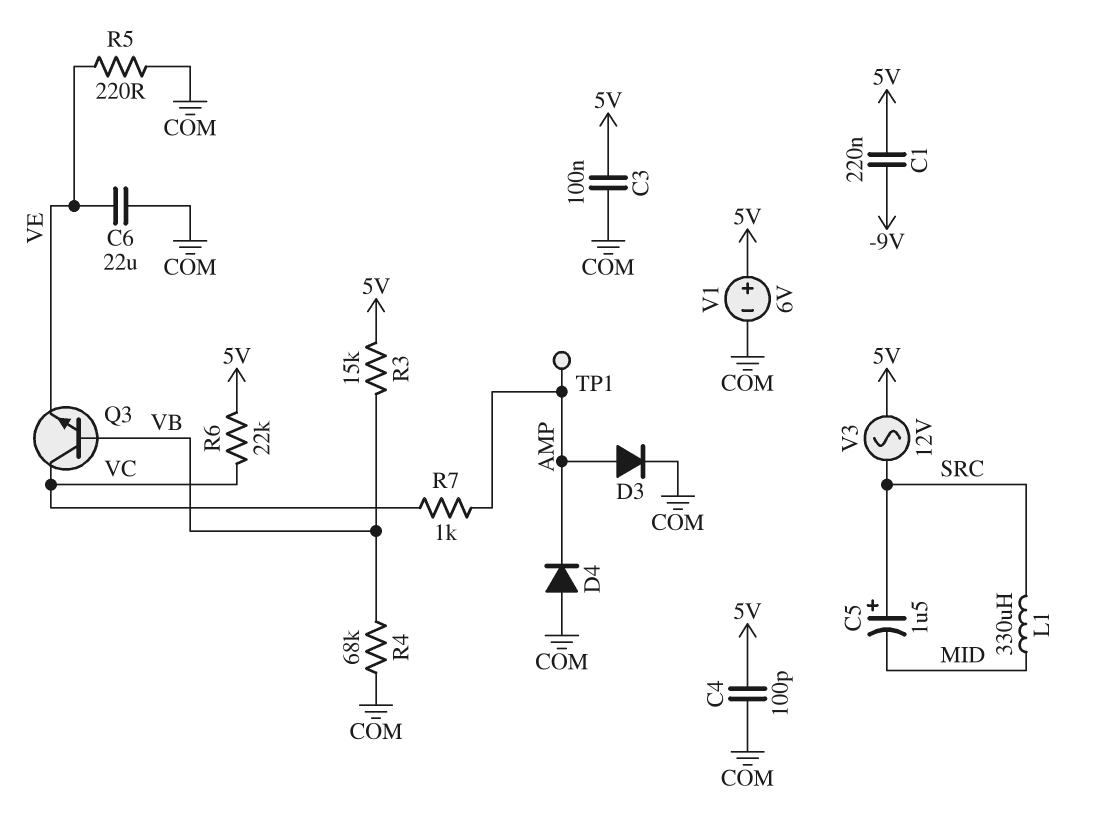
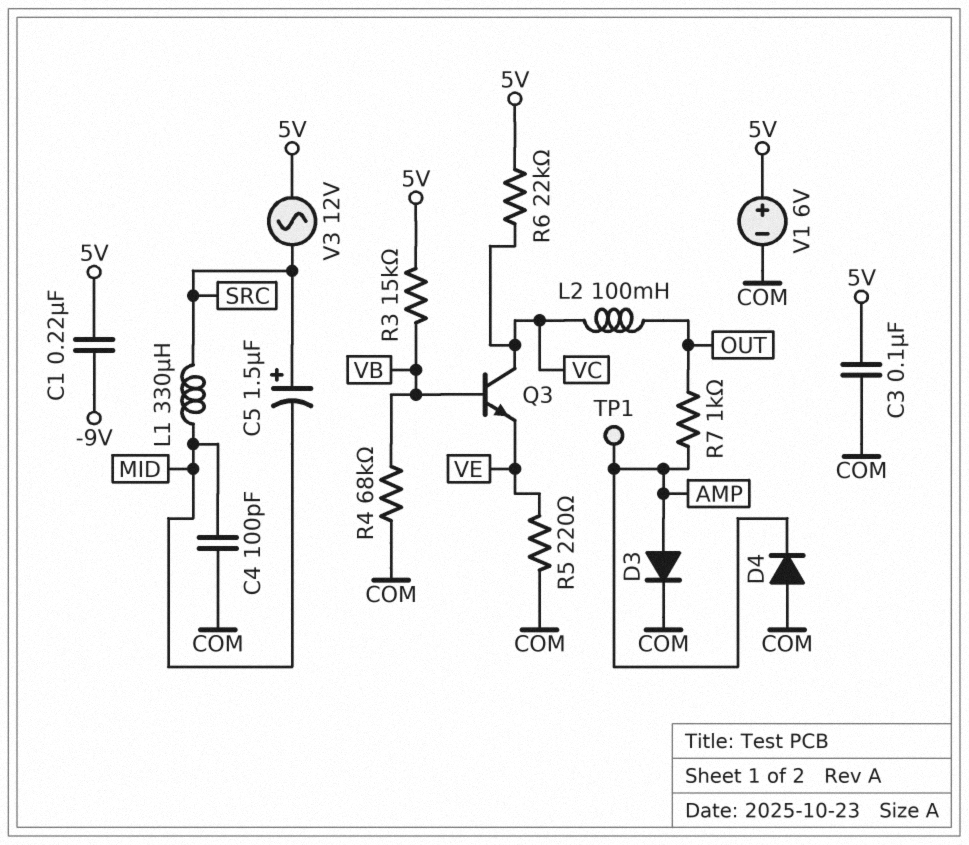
C4: 100pF (5V, COM) -> 100pF (COM, MID)
C6: 22uF (COM, VE) -> none
L2: none -> 100mH (OUT, VC)
R7: 1k (AMP, VC) -> 1k (AMP, OUT)

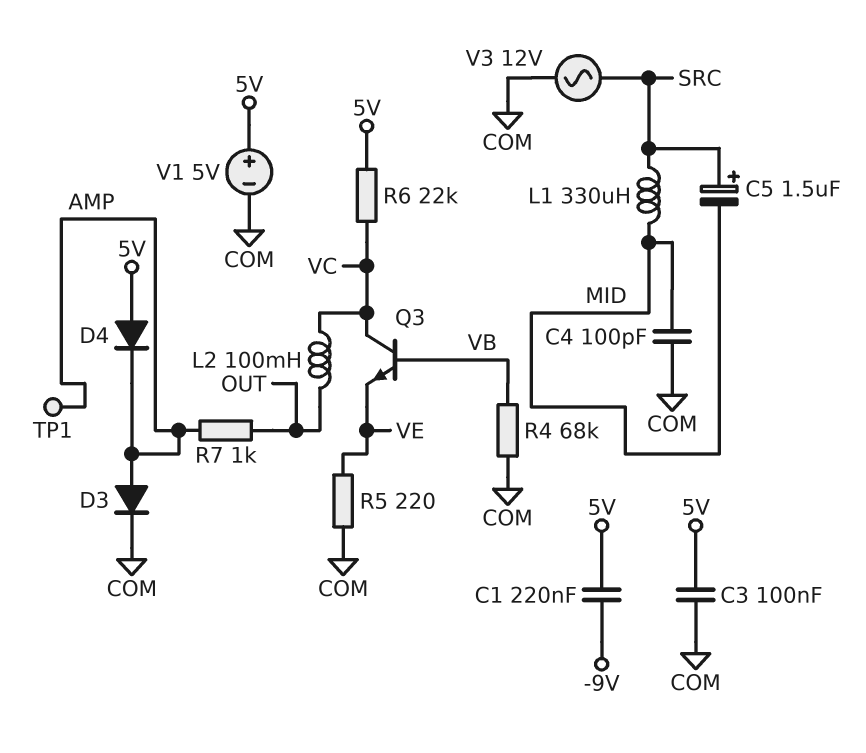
D4: diode (A COM, K AMP) -> diode (A 5V, K AMP)
R3: 15k (5V, VB) -> none
V1: 6V (plus 5V, minus COM) -> 5V (plus 5V, minus COM)
V3: AC 12V (5V, SRC) -> AC 12V (COM, SRC)

